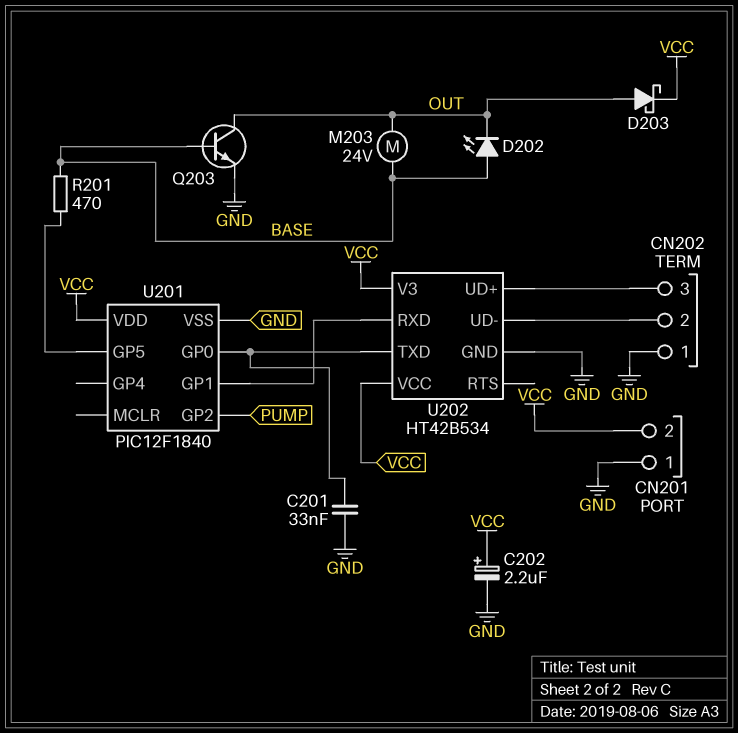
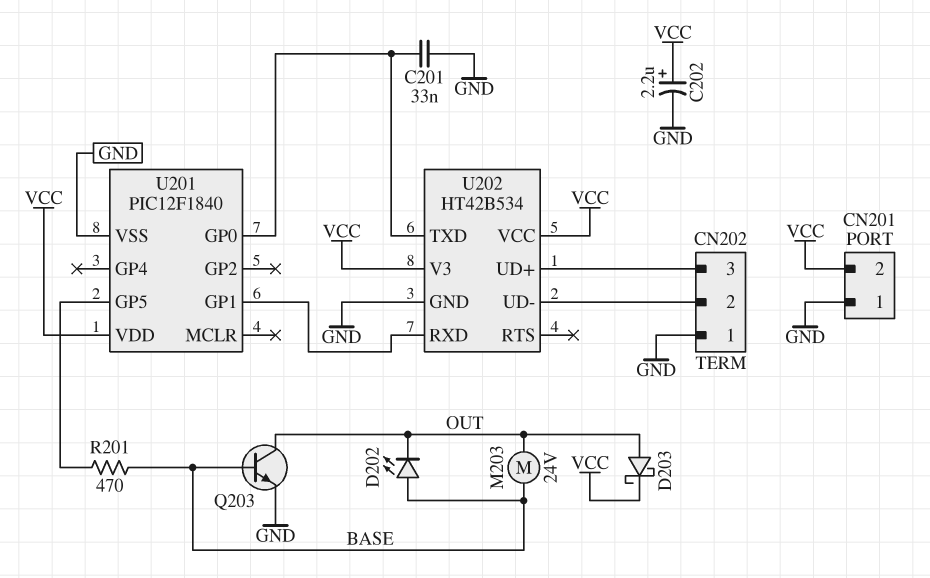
U201 pin GP2: PUMP -> none

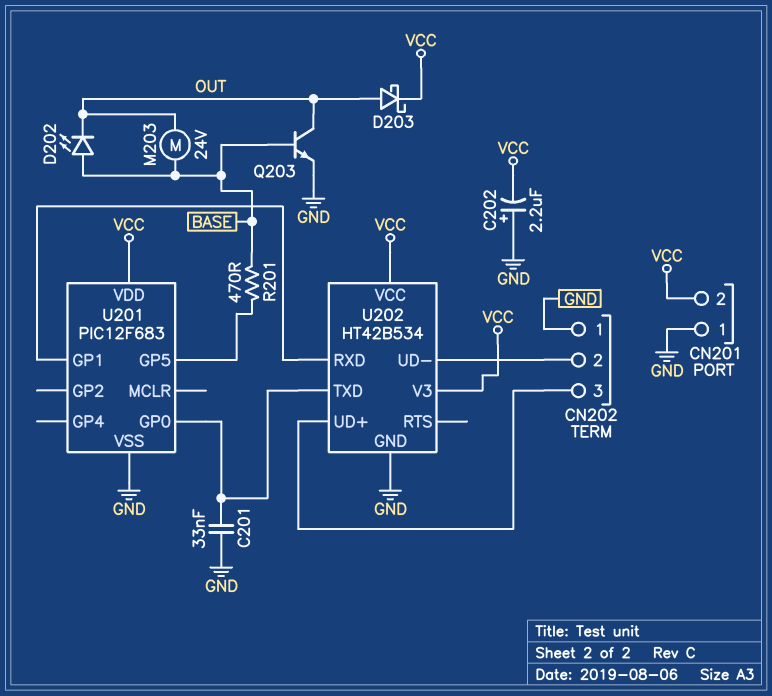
C202: 2.2uF (plus VCC, minus GND) -> 2.2uF (plus GND, minus VCC)
U201: PIC12F1840 -> PIC12F683

